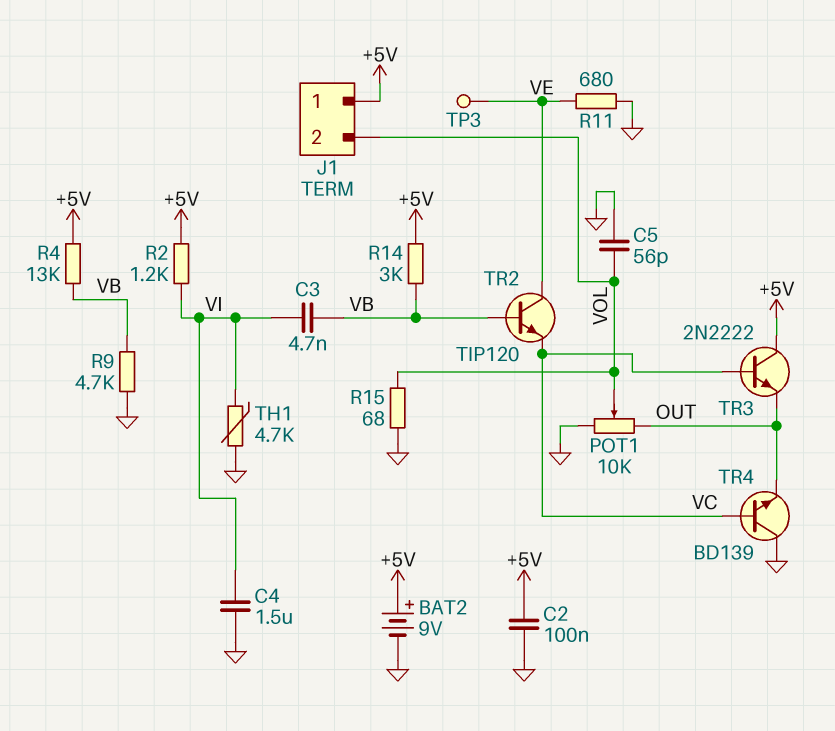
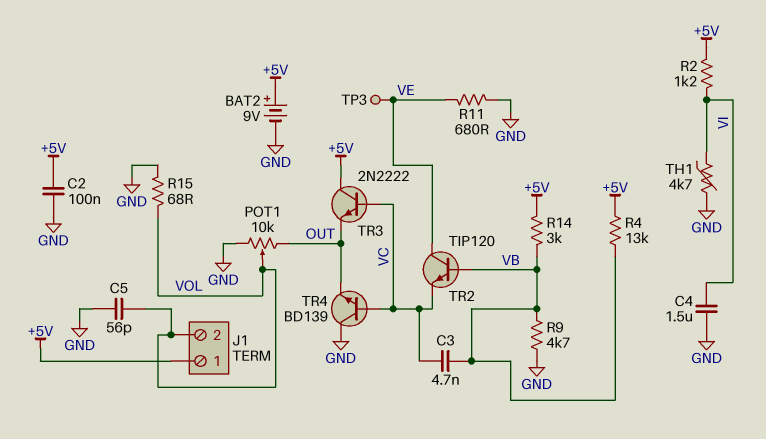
C3: 4.7nF (VB, VI) -> 4.7nF (VB, VC)

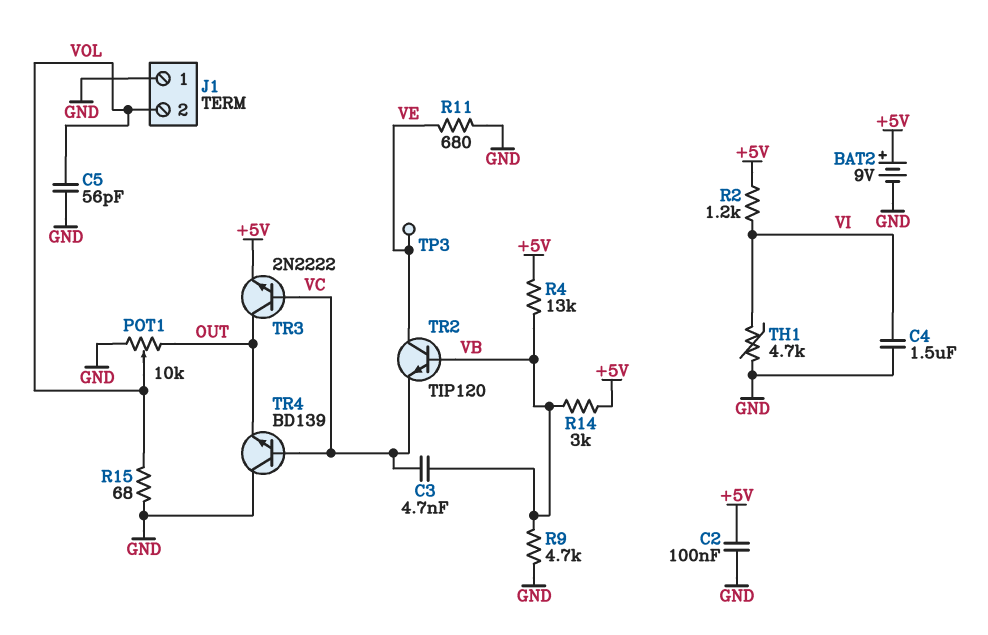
J1 pin 1: +5V -> GND
TR3: NPN 2N2222 (B VC, C +5V, E OUT) -> NPN 2N2222 (B VC, C OUT, E +5V)

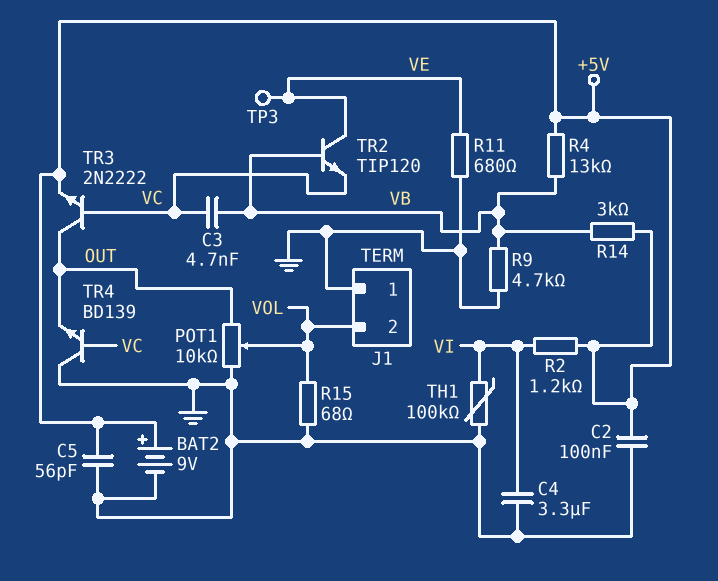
C4: 1.5uF (GND, VI) -> 3.3uF (GND, VI)
C5: 56pF (GND, VOL) -> 56pF (+5V, GND)
TH1: 4.7k (GND, VI) -> 100k (GND, VI)

